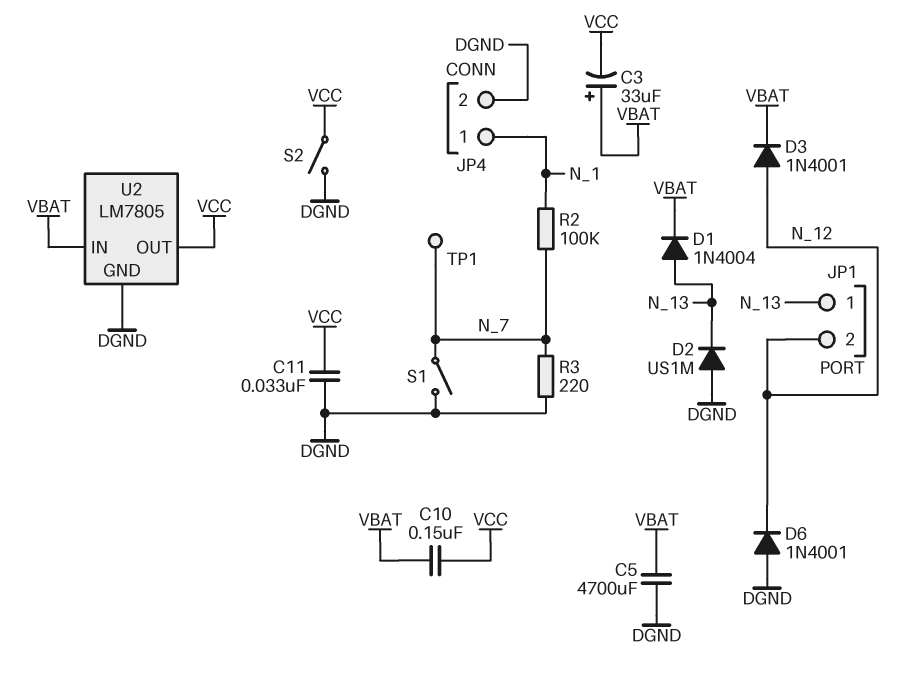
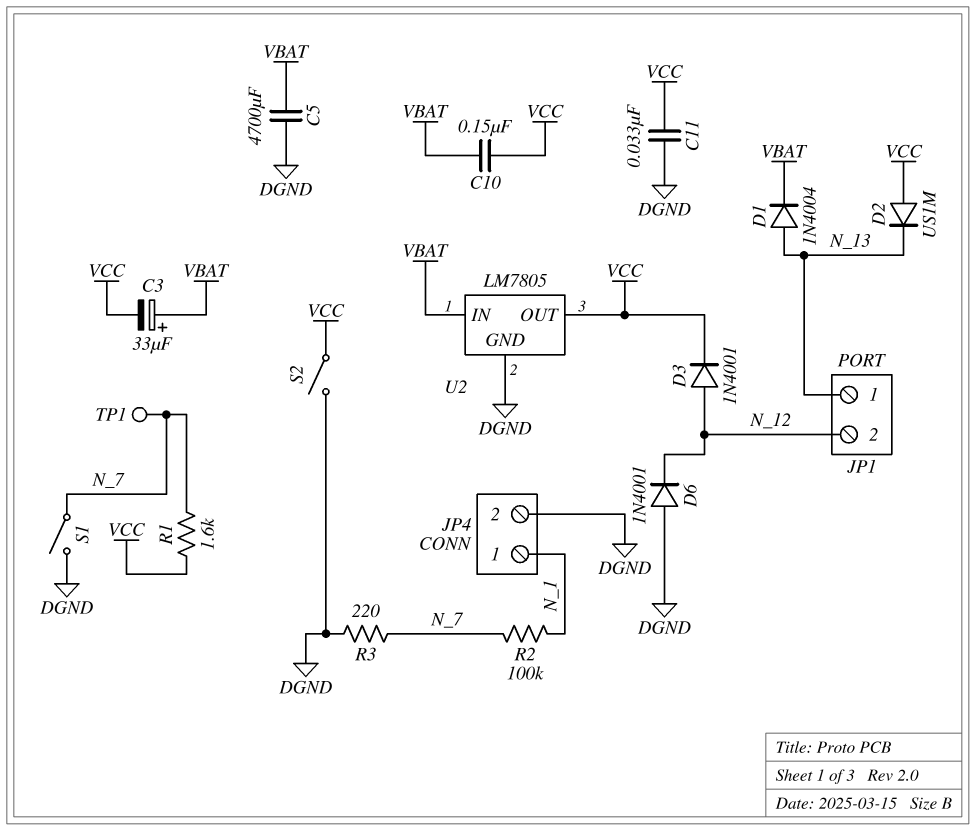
D2: diode US1M (A DGND, K N_13) -> diode US1M (A VCC, K N_13)
D3: diode 1N4001 (A N_12, K VBAT) -> diode 1N4001 (A N_12, K VCC)
R1: none -> 1.6k (N_7, VCC)

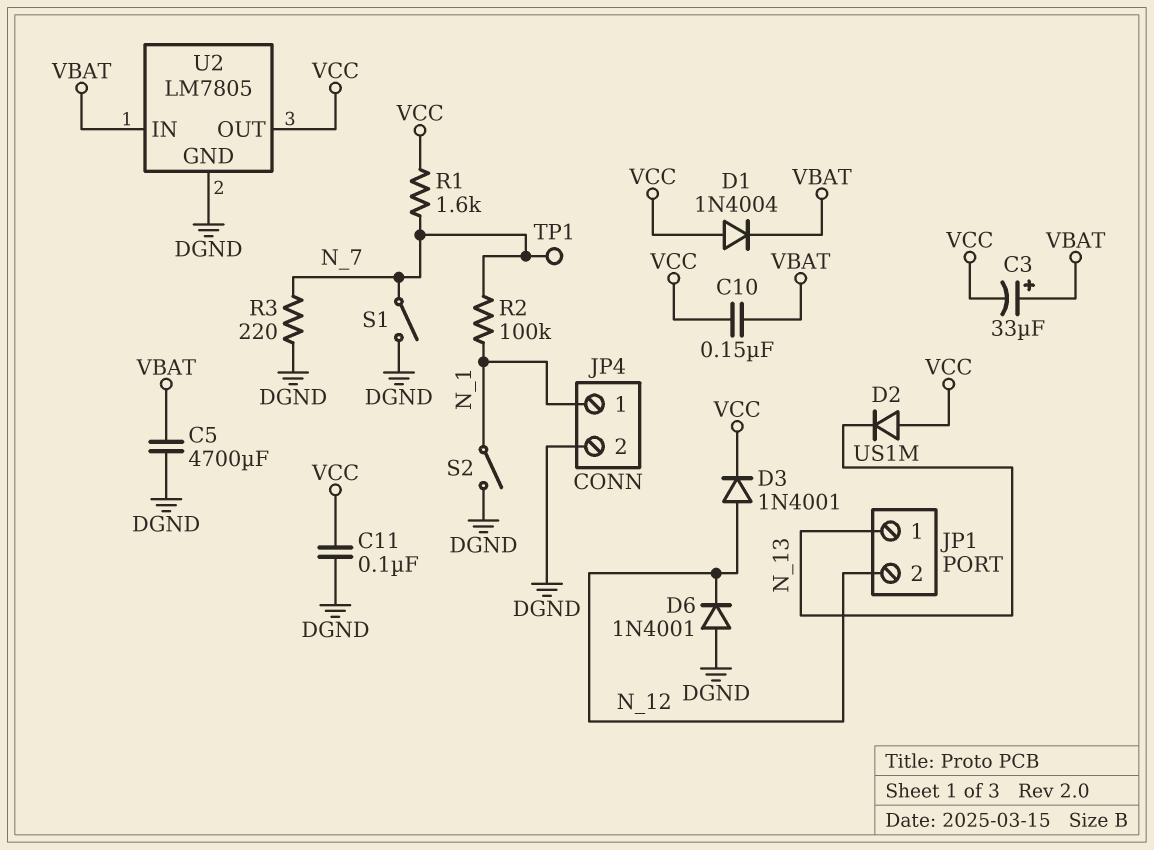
C11: 33nF (DGND, VCC) -> 100nF (DGND, VCC)
D1: diode 1N4004 (A N_13, K VBAT) -> diode 1N4004 (A VCC, K VBAT)
S2: switch (DGND, VCC) -> switch (DGND, N_1)

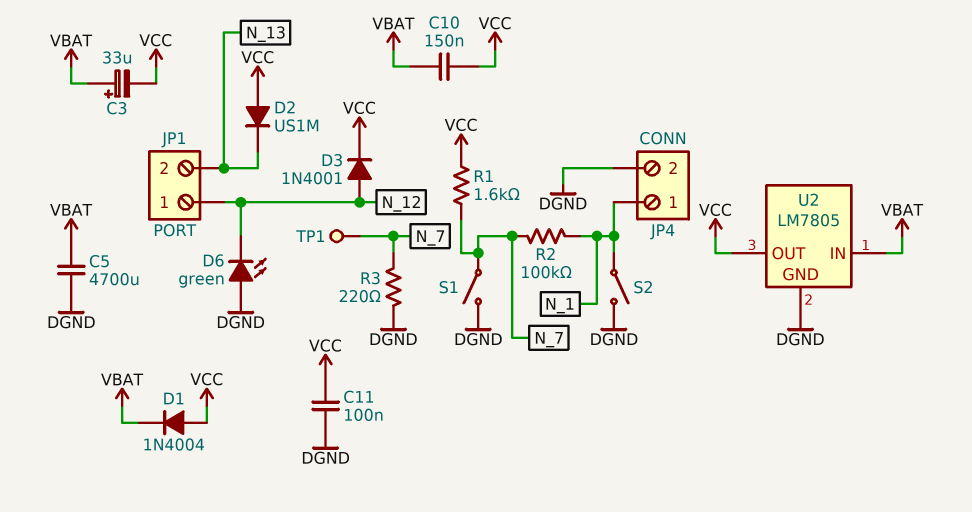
D6: diode 1N4001 (A DGND, K N_12) -> LED green (A DGND, K N_12)
JP1 pin 1: N_13 -> N_12
JP1 pin 2: N_12 -> N_13

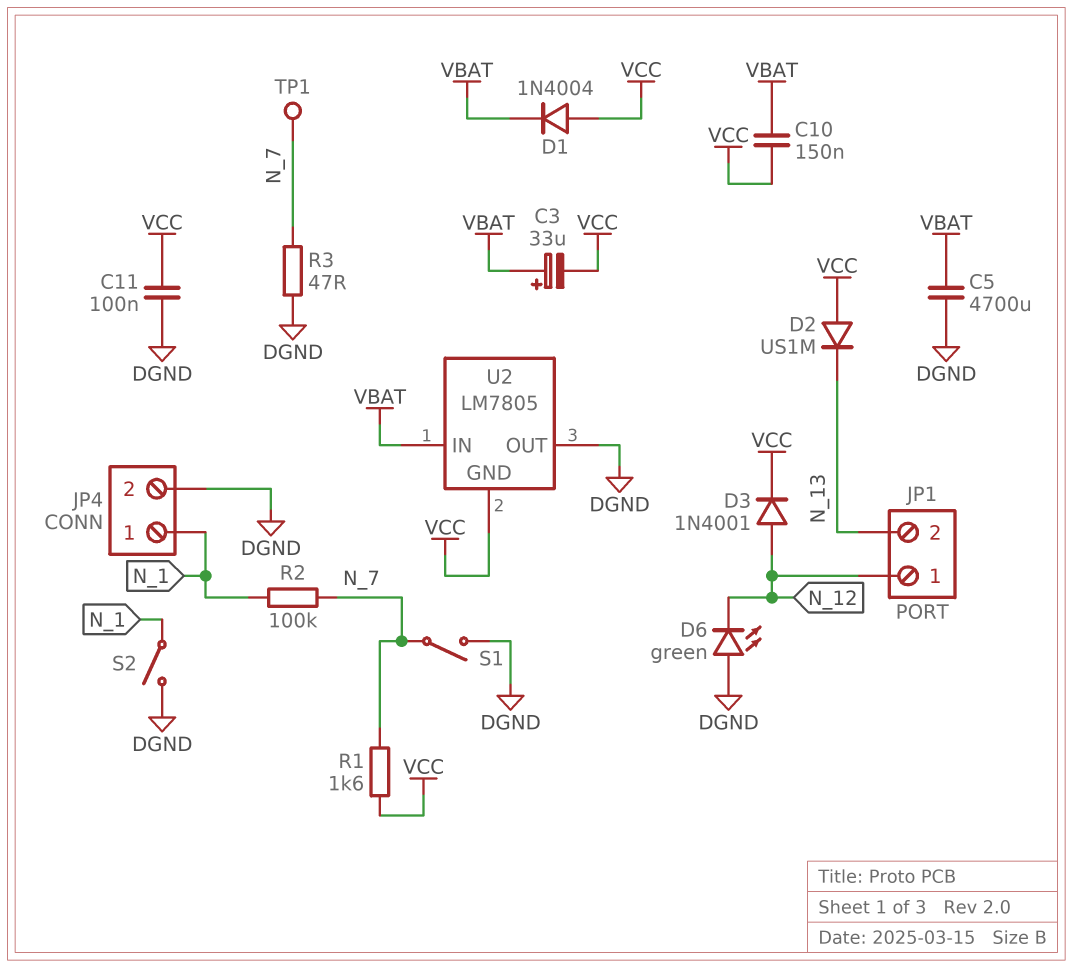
R3: 220 (DGND, N_7) -> 47 (DGND, N_7)
U2 pin GND: DGND -> VCC
U2 pin OUT: VCC -> DGND

